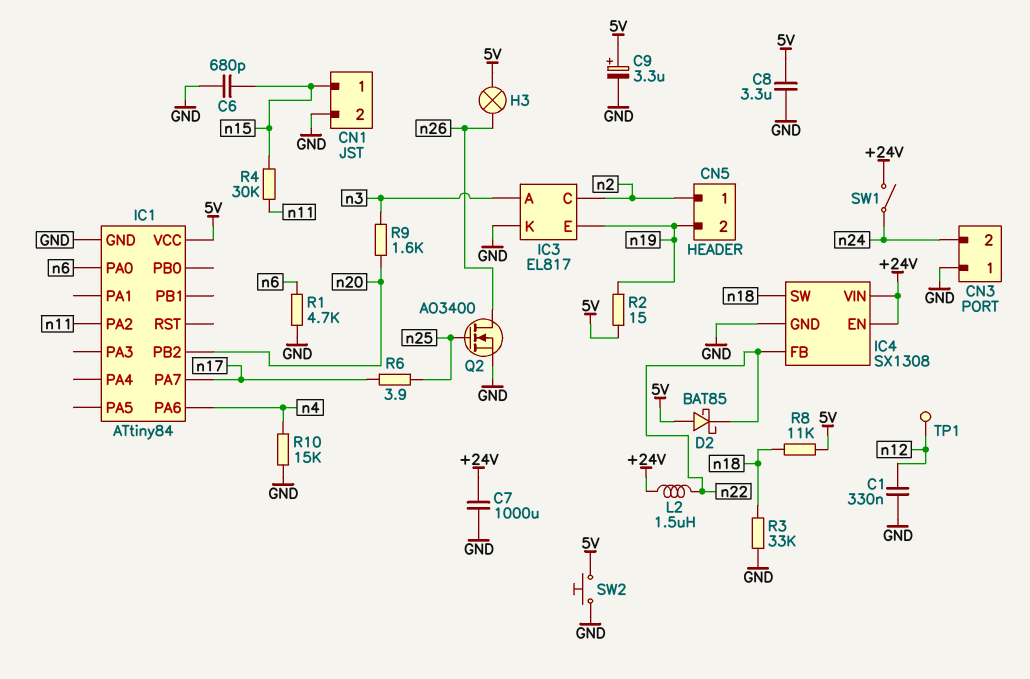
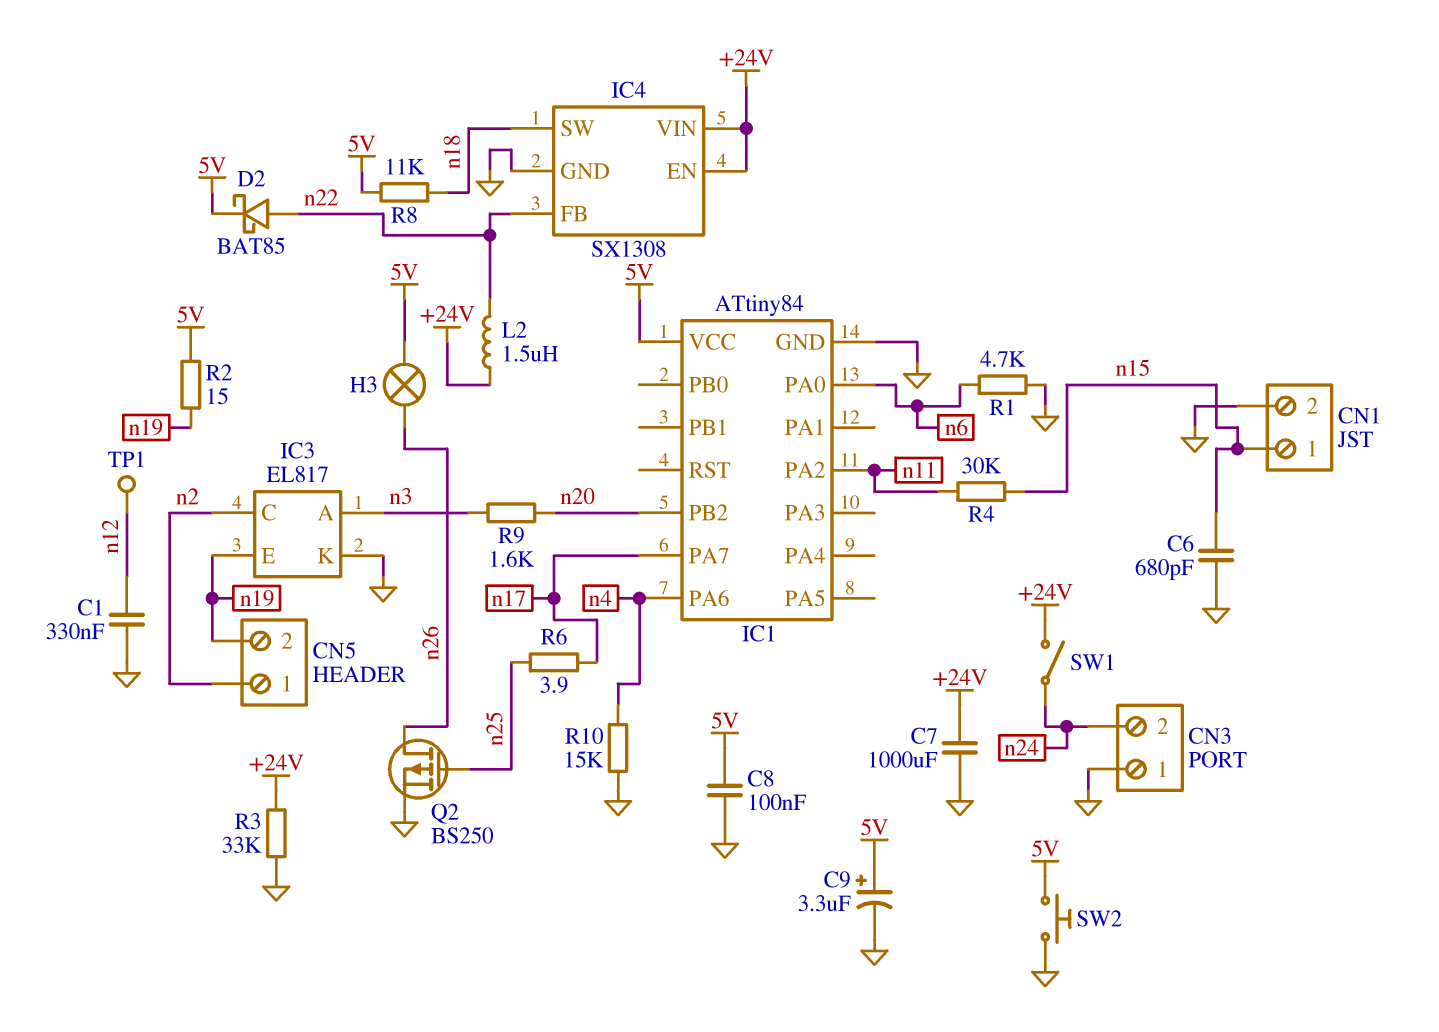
C8: 3.3uF (5V, GND) -> 100nF (5V, GND)
D2: schottky BAT85 (A 5V, K n22) -> schottky BAT85 (A n22, K 5V)
Q2: NMOS AO3400 (G n25, D n26, S GND) -> PMOS BS250 (G n25, D n26, S GND)
R3: 33k (GND, n18) -> 33k (+24V, GND)

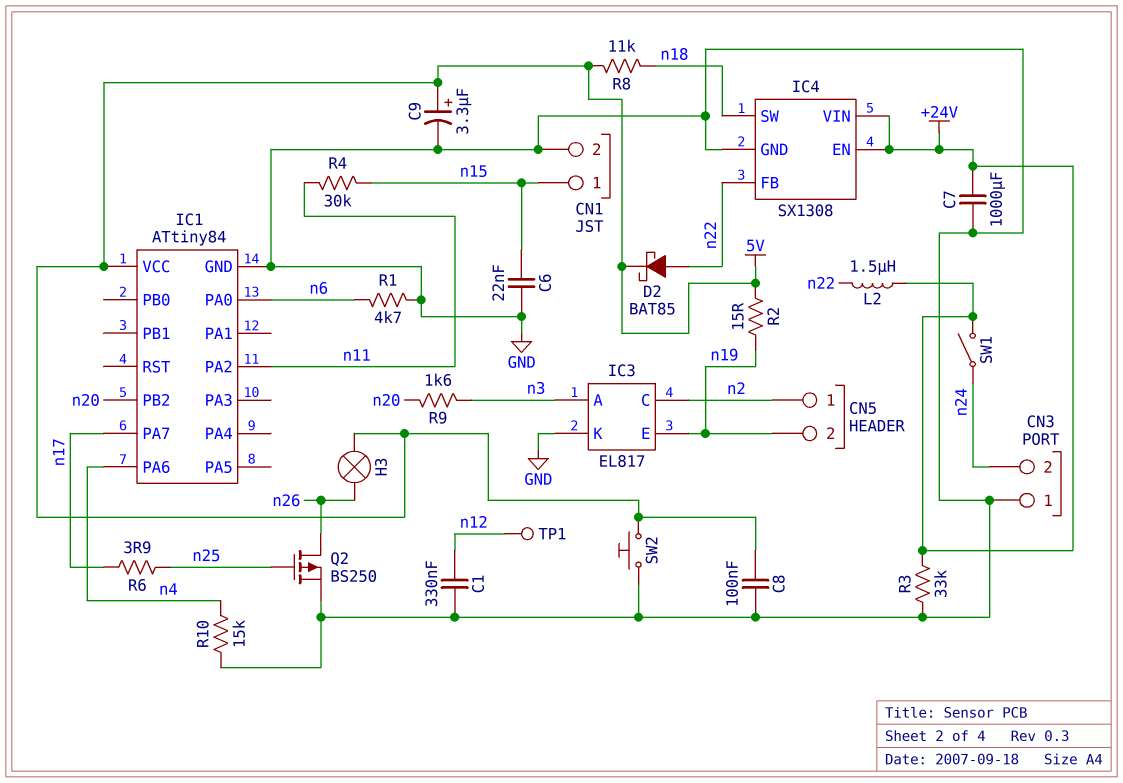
C6: 680pF (GND, n15) -> 22nF (GND, n15)

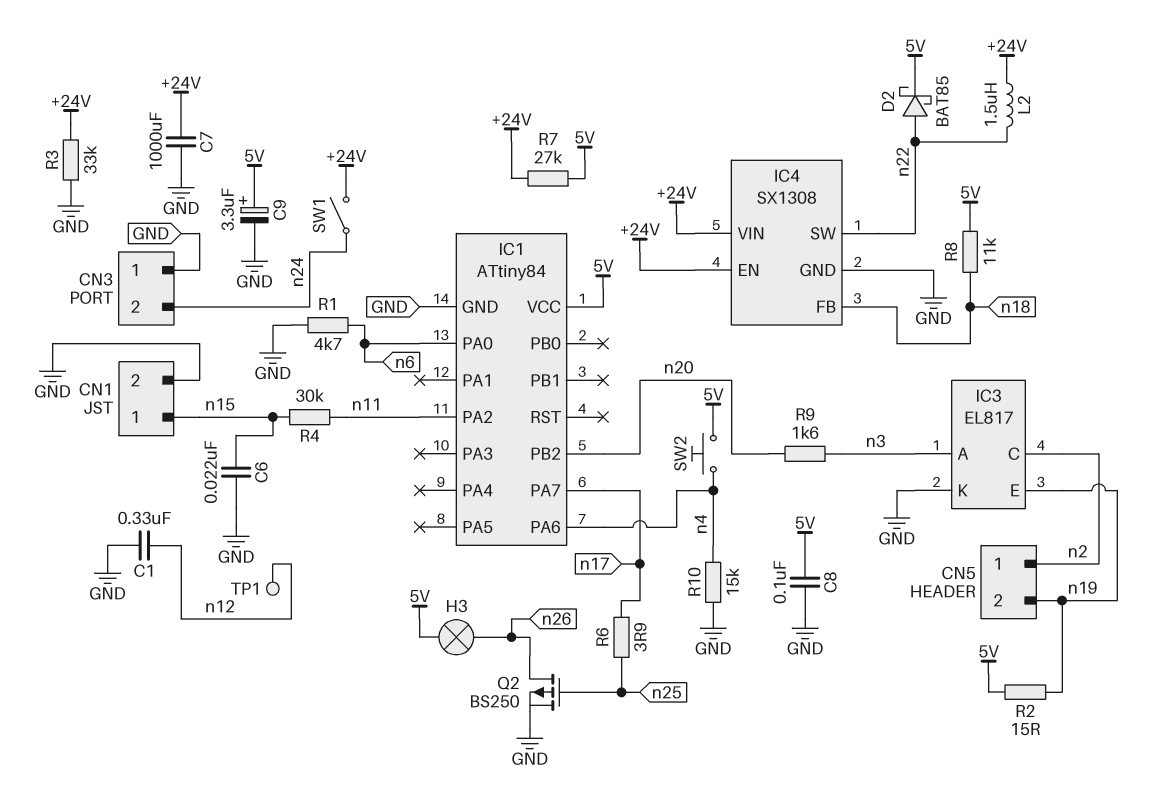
IC4 pin FB: n22 -> n18
IC4 pin SW: n18 -> n22
R7: none -> 27k (+24V, 5V)
SW2: button (5V, GND) -> button (5V, n4)

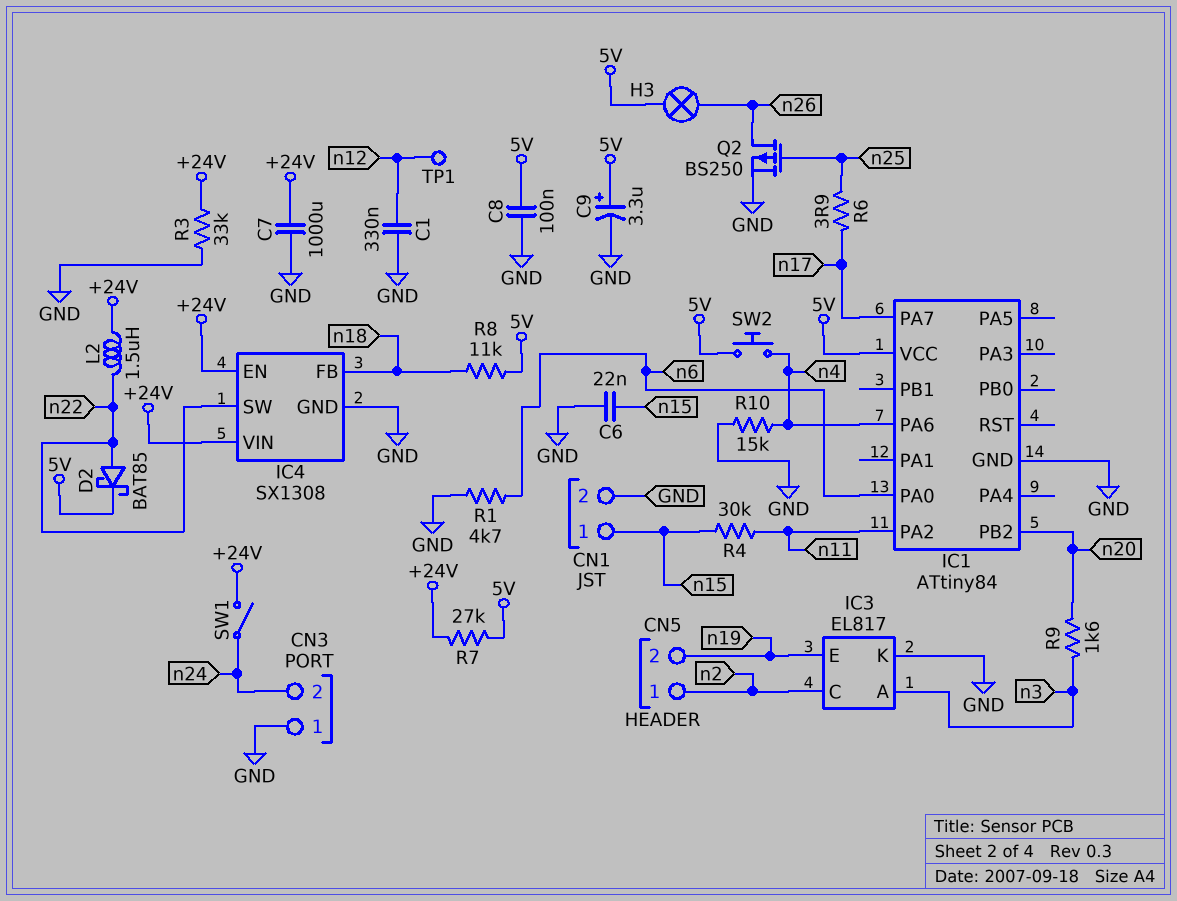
R2: 15 (5V, n19) -> none

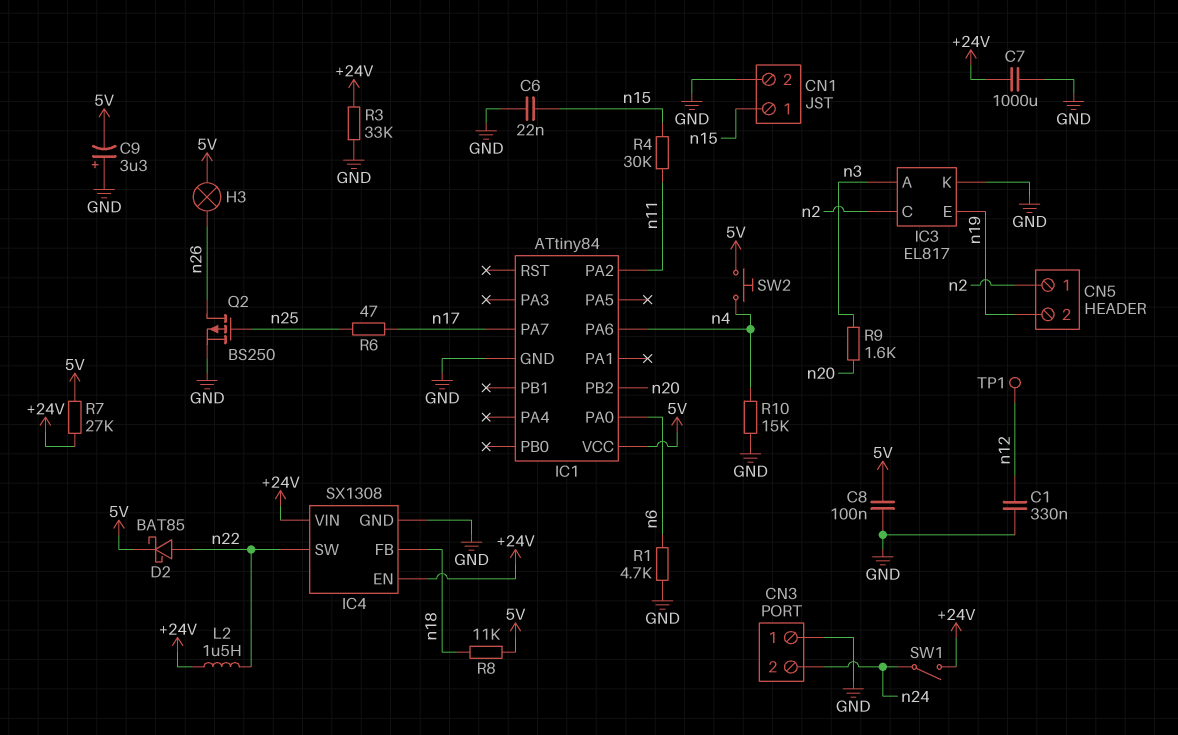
C9: 3.3uF (plus 5V, minus GND) -> 3.3uF (plus GND, minus 5V)
R6: 3.9 (n17, n25) -> 47 (n17, n25)

